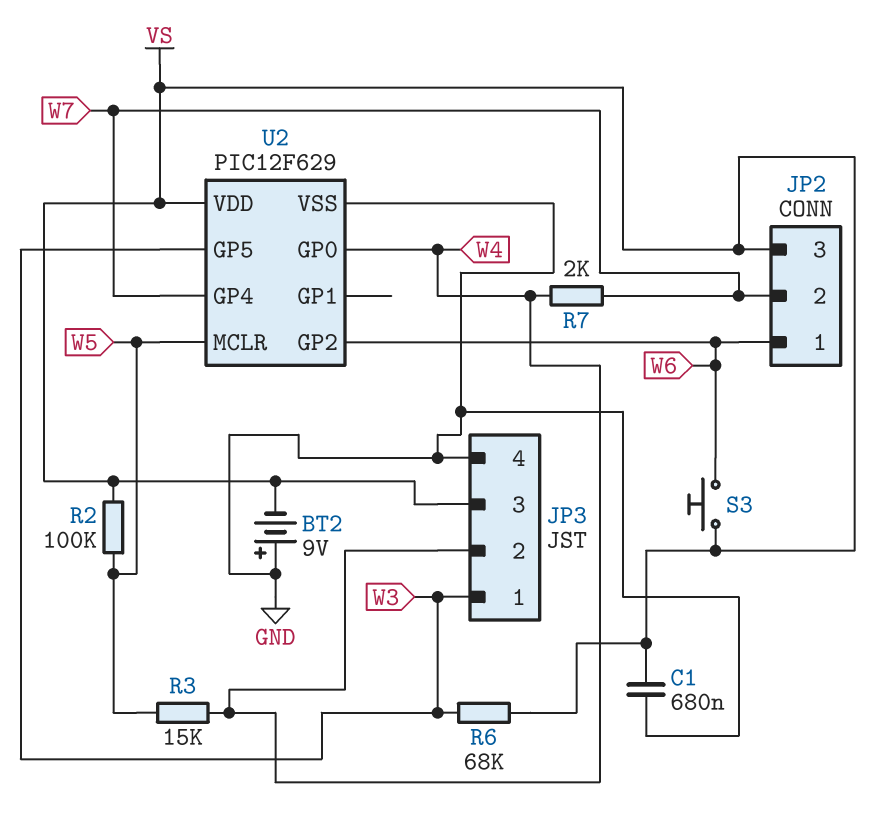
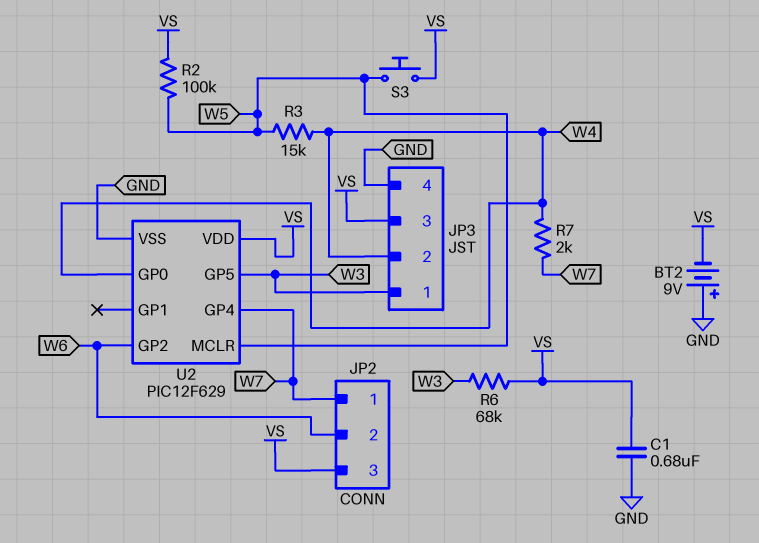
JP2 pin 1: W6 -> W7
JP2 pin 2: W7 -> W6
S3: button (VS, W6) -> button (VS, W5)

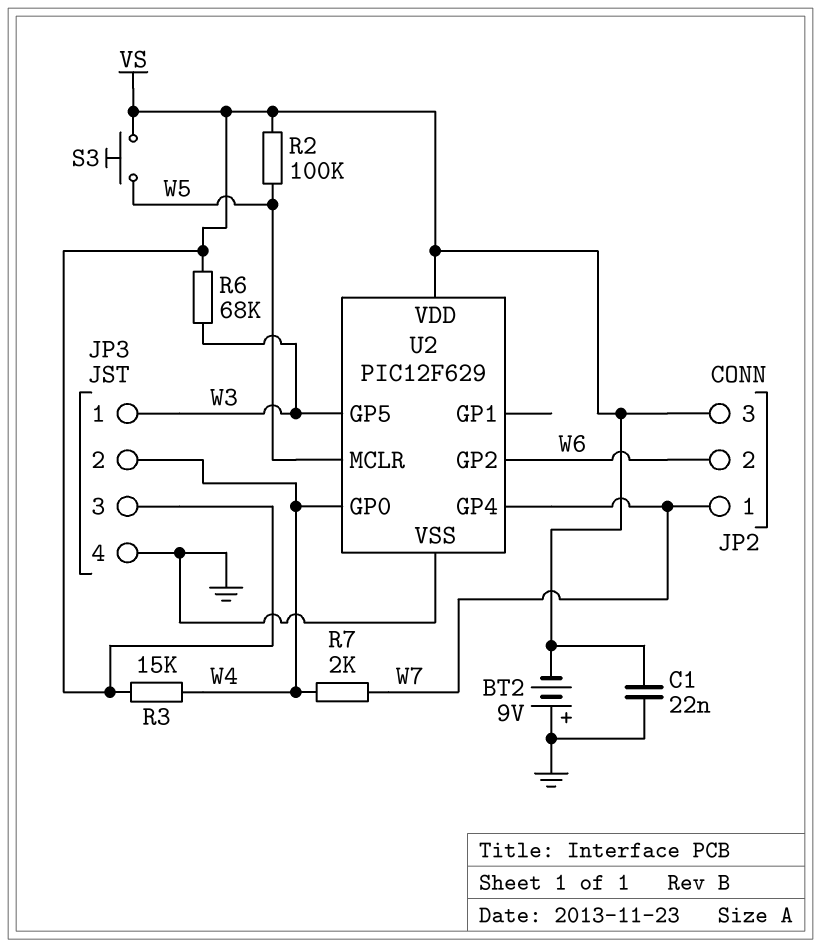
C1: 680nF (GND, VS) -> 22nF (GND, VS)
R3: 15k (W4, W5) -> 15k (VS, W4)

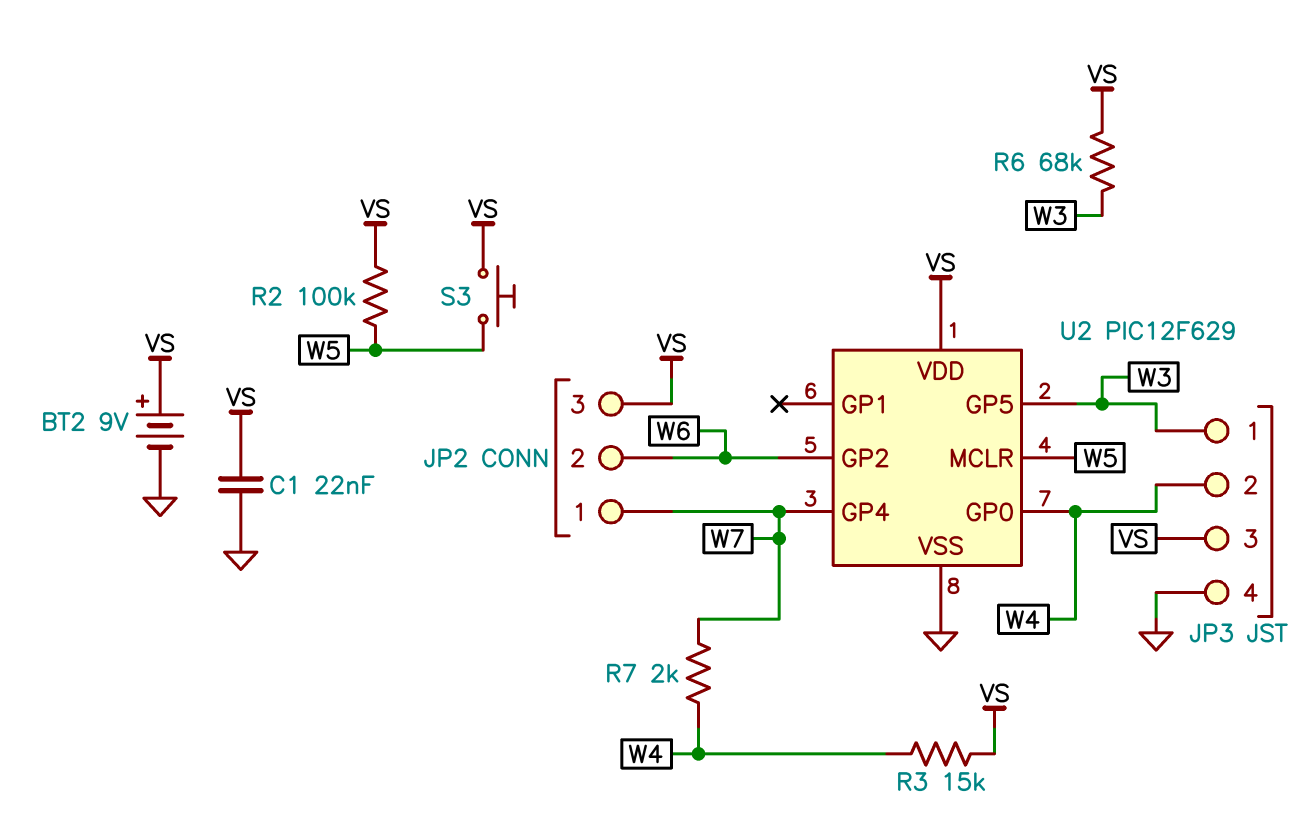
BT2: 9V (plus GND, minus VS) -> 9V (plus VS, minus GND)

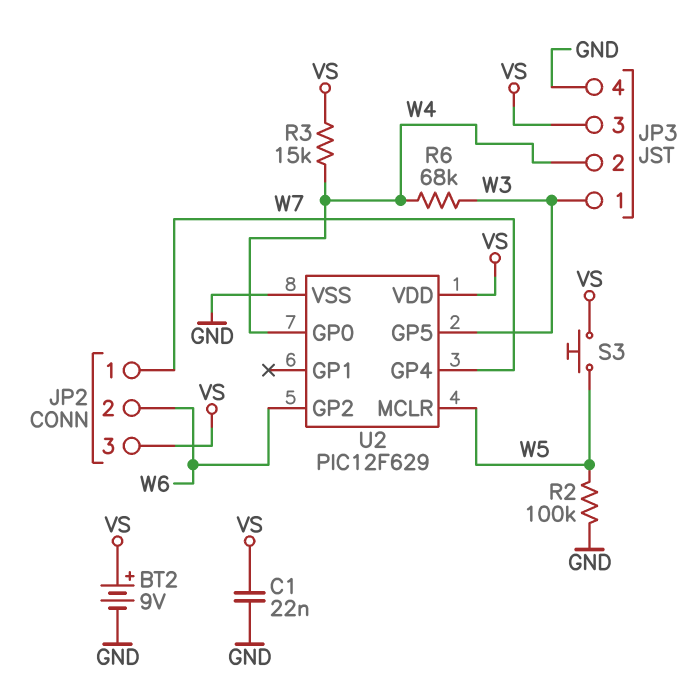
R2: 100k (VS, W5) -> 100k (GND, W5)
R6: 68k (VS, W3) -> 68k (W3, W4)
R7: 2k (W4, W7) -> none

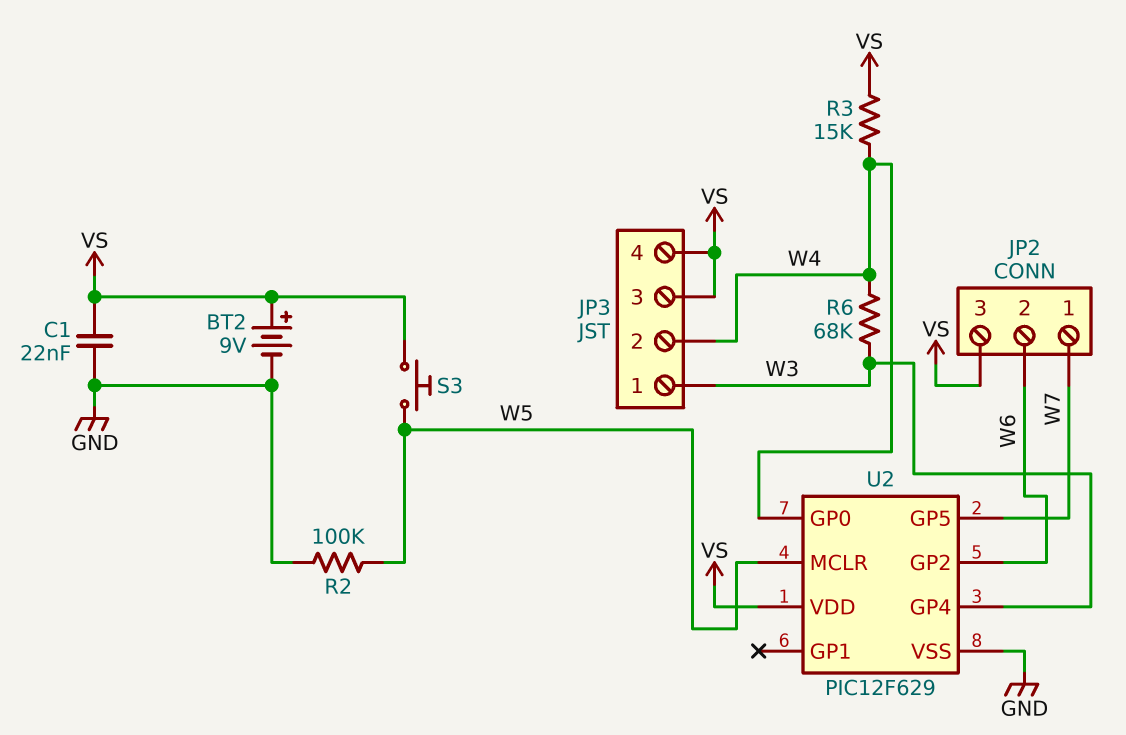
JP3 pin 4: GND -> VS
U2 pin GP4: W7 -> W3
U2 pin GP5: W3 -> W7

